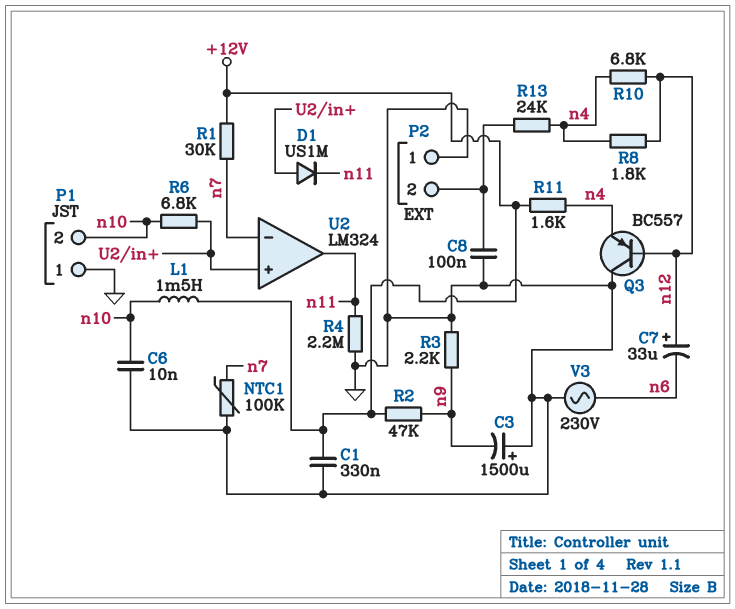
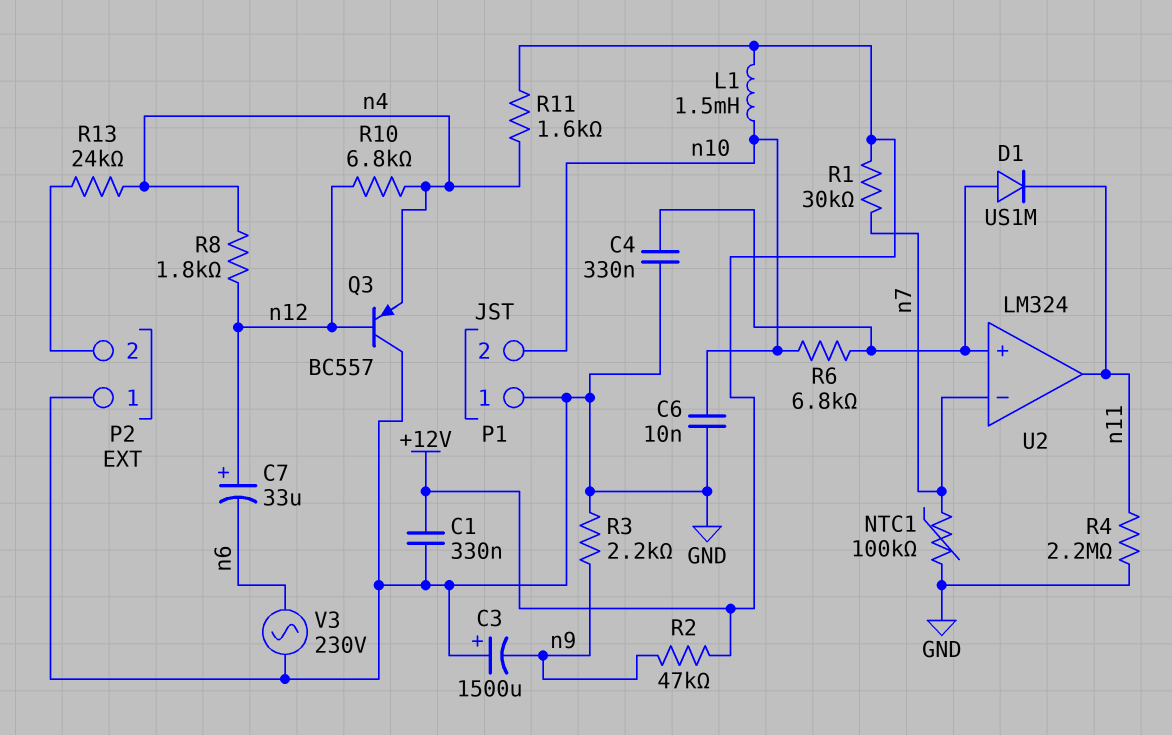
C4: none -> 330nF (GND, U2/in+)
C8: 100nF (GND, P2/2) -> none

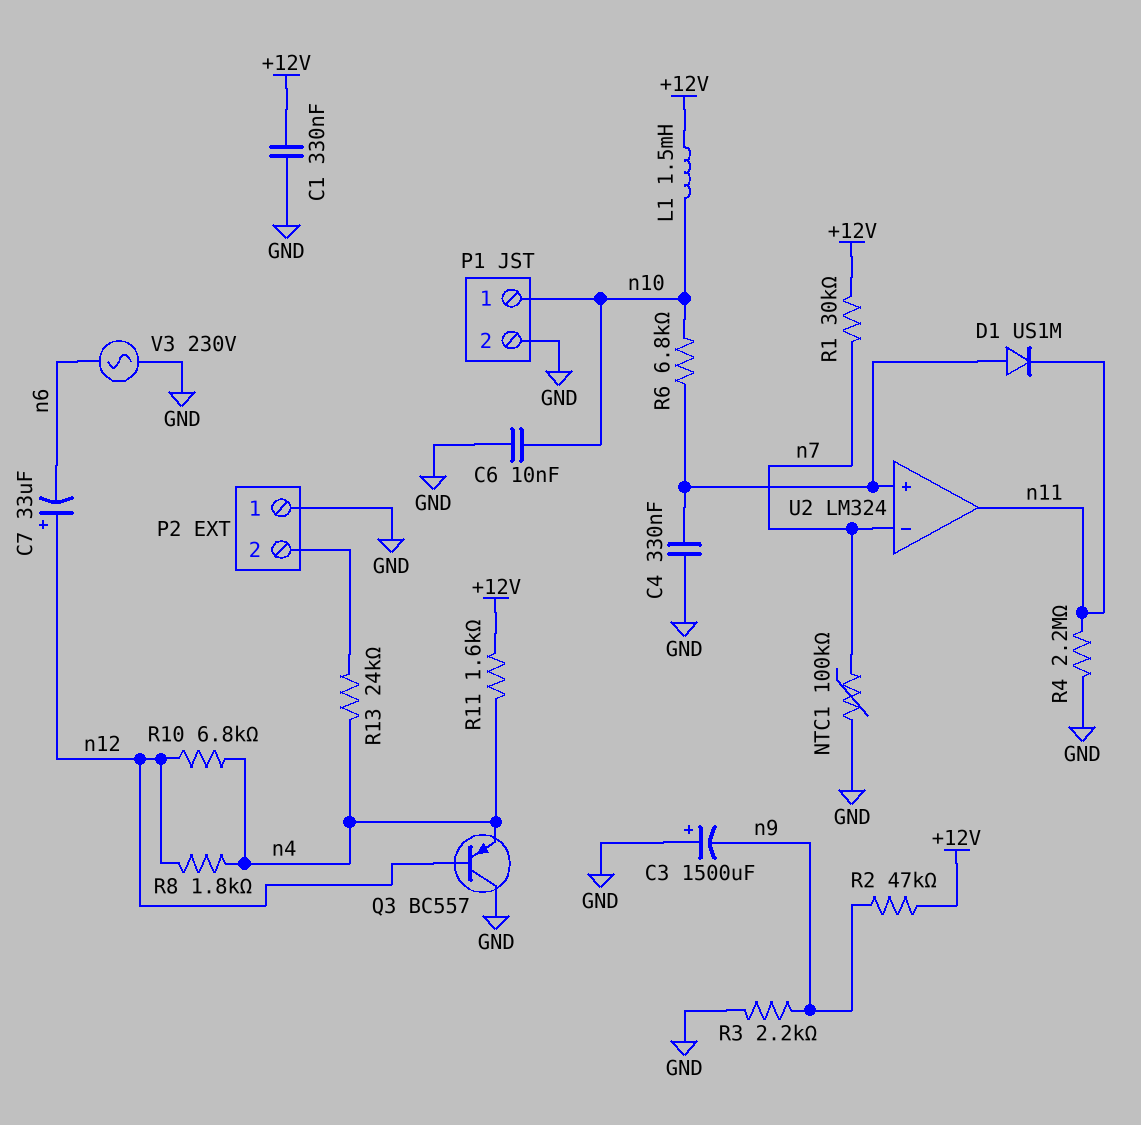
P1 pin 1: GND -> n10
P1 pin 2: n10 -> GND

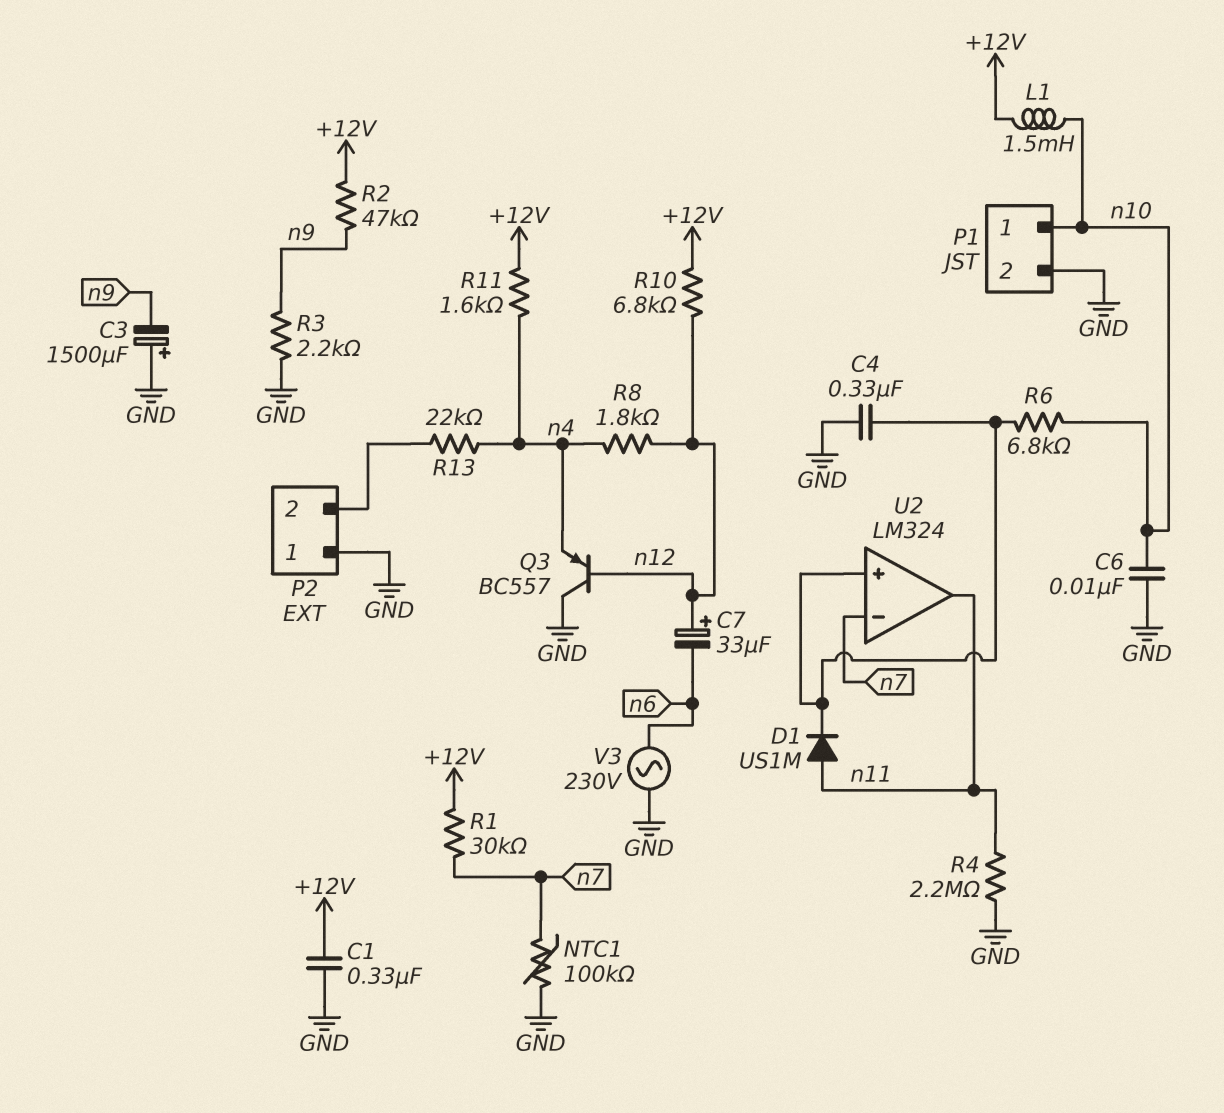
D1: diode US1M (A U2/in+, K n11) -> diode US1M (A n11, K U2/in+)
R10: 6.8k (n4, n12) -> 6.8k (+12V, n12)
R13: 24k (P2/2, n4) -> 22k (P2/2, n4)

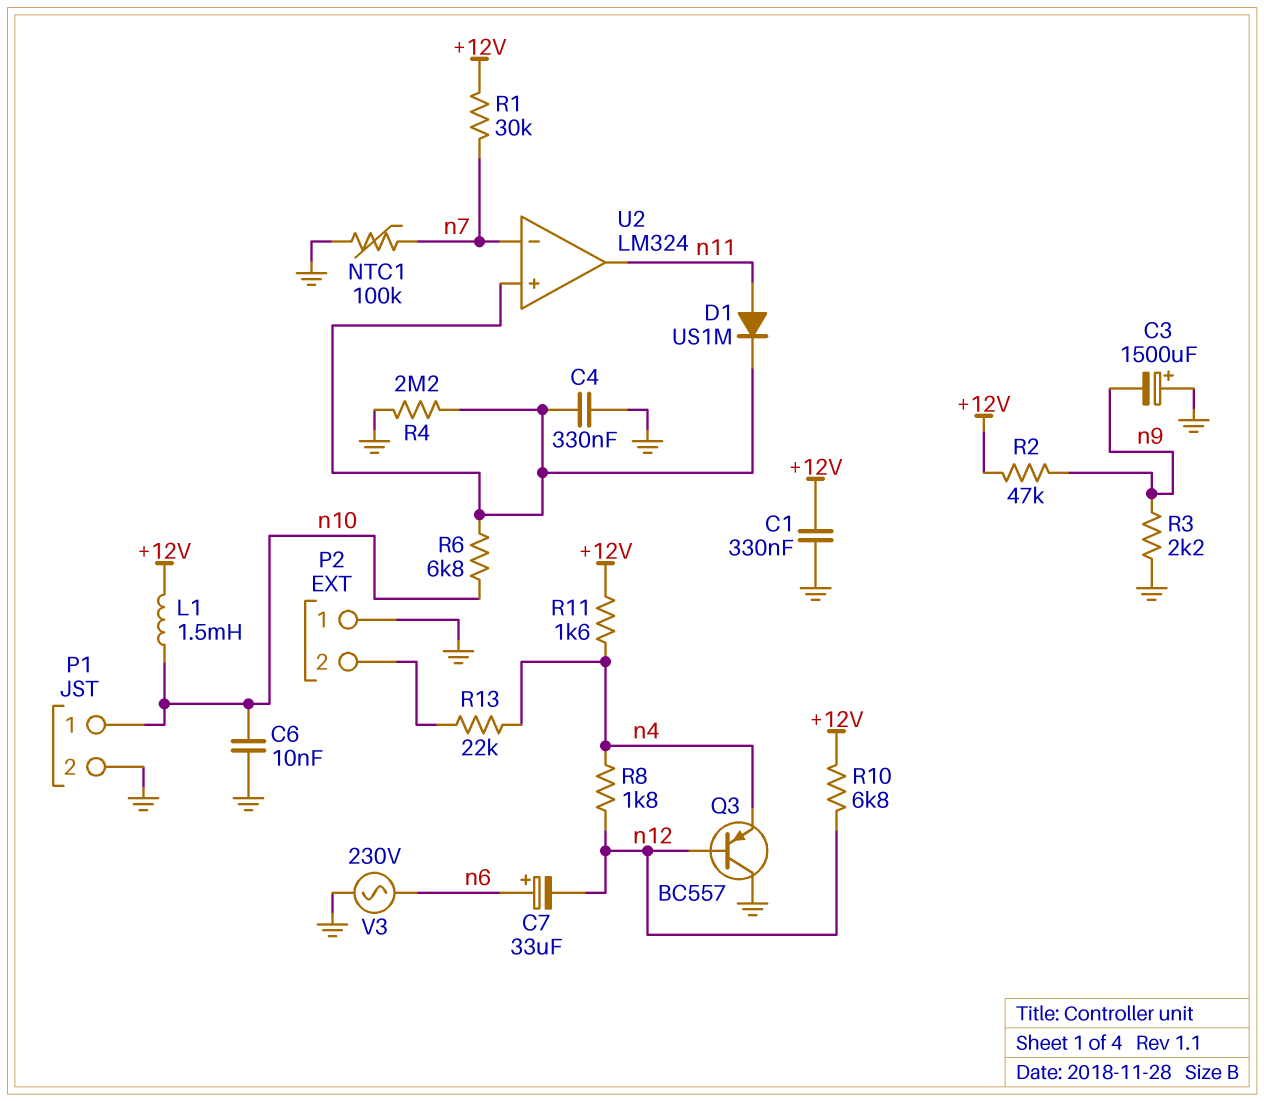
C7: 33uF (plus n12, minus n6) -> 33uF (plus n6, minus n12)
R4: 2.2M (GND, n11) -> 2.2M (GND, U2/in+)

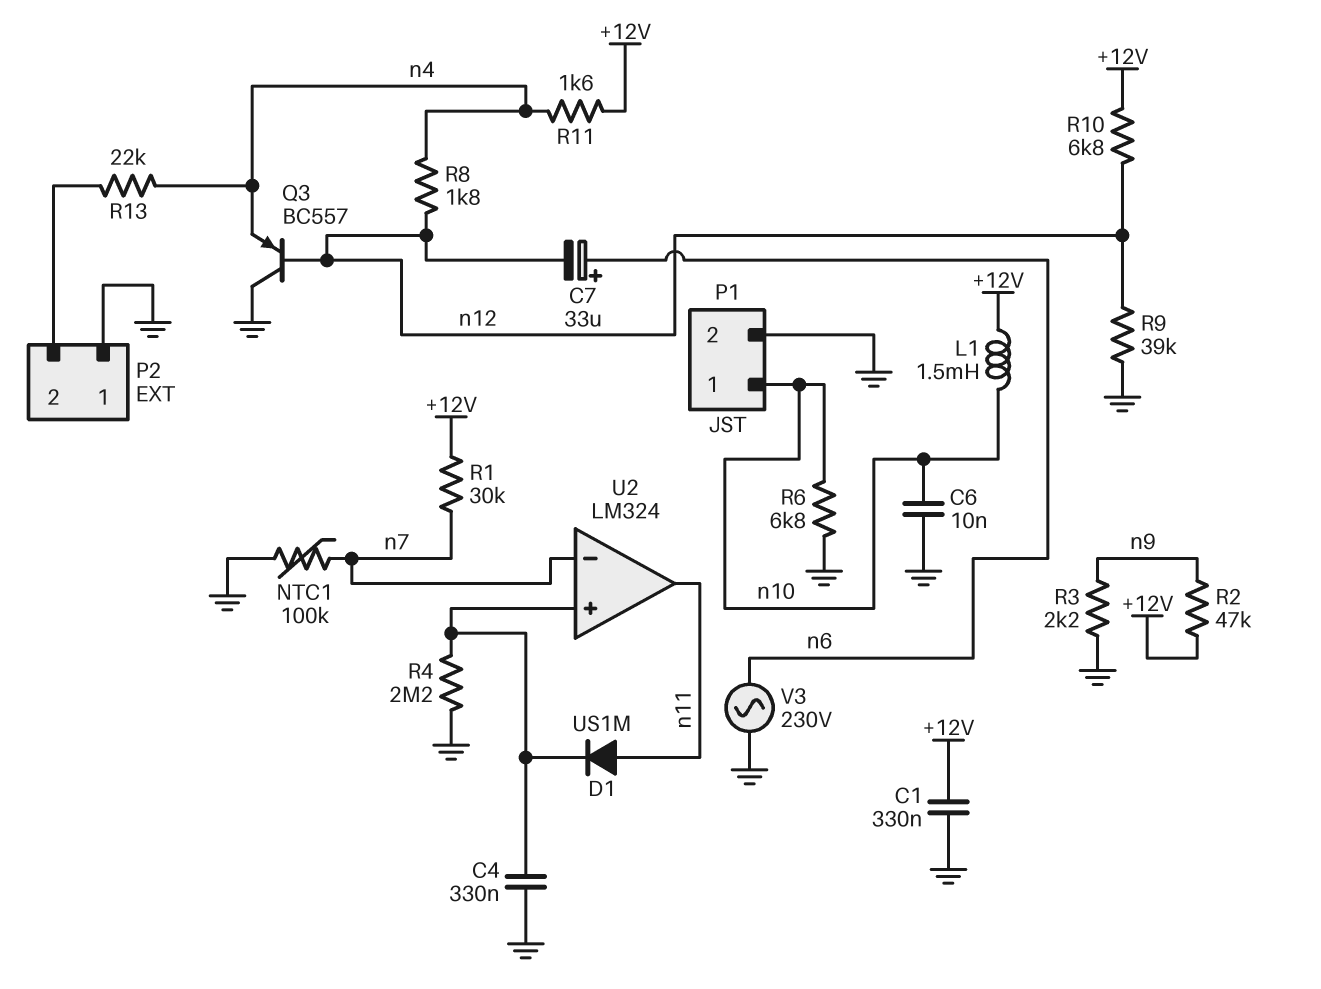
C3: 1500uF (plus GND, minus n9) -> none
R6: 6.8k (U2/in+, n10) -> 6.8k (GND, n10)
R9: none -> 39k (GND, n12)

